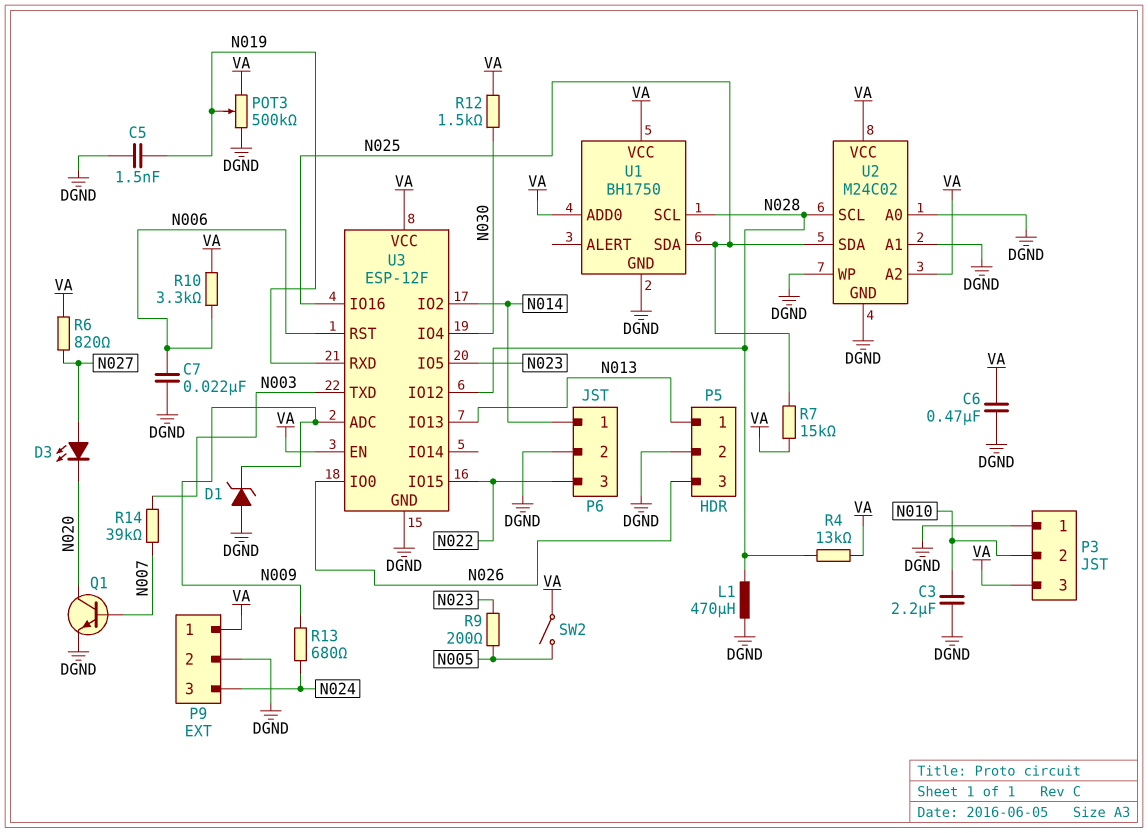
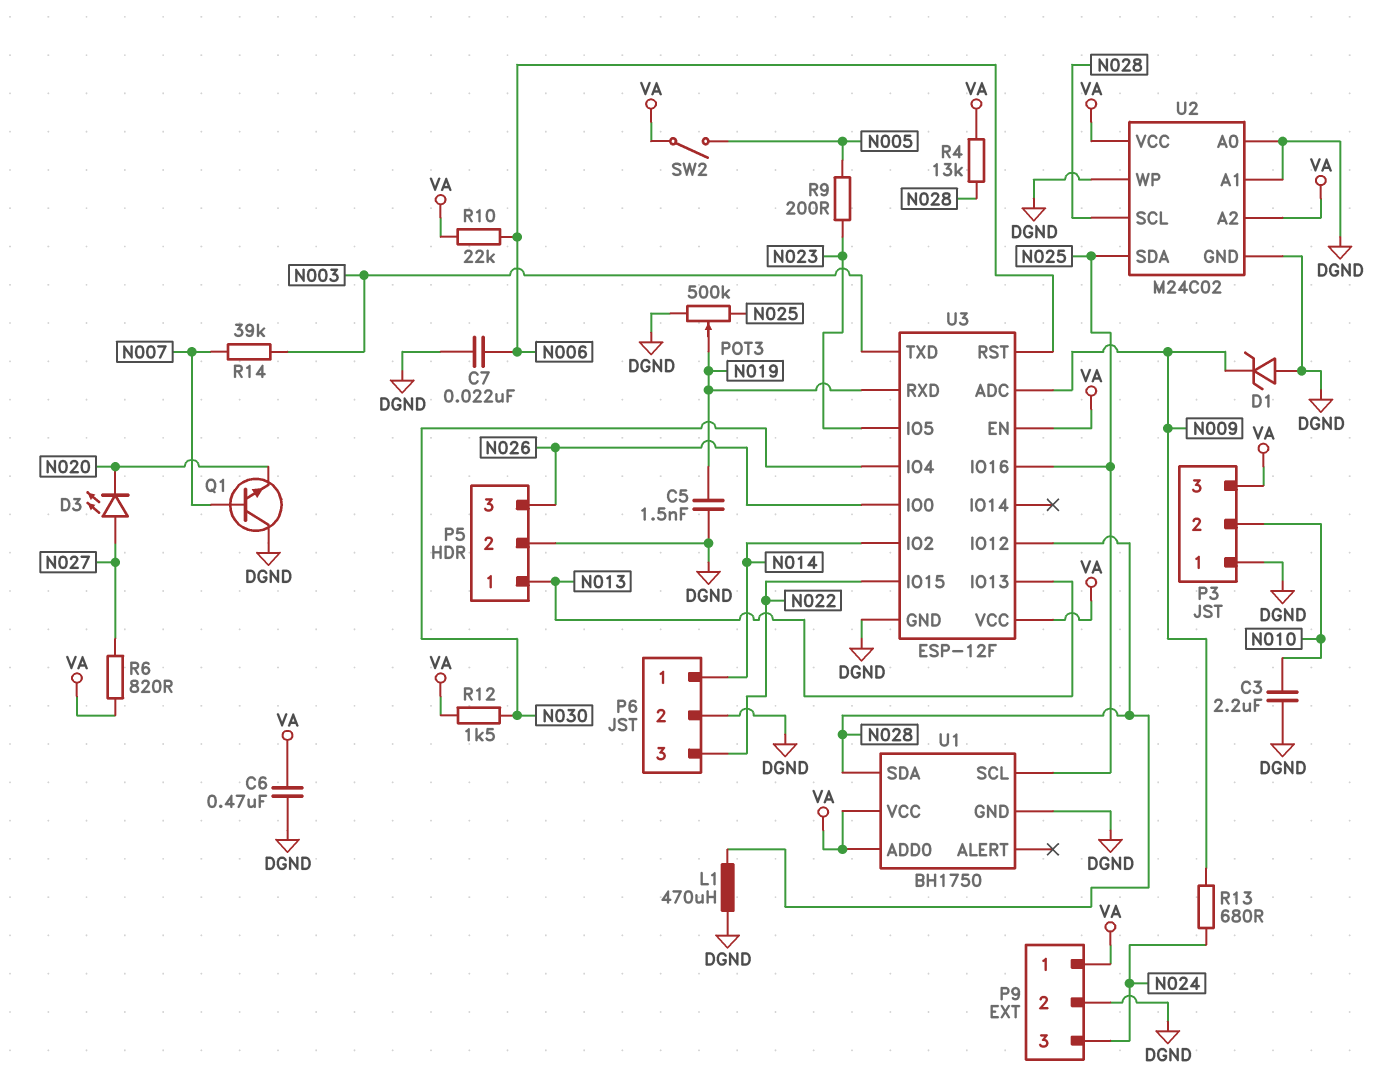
POT3: 500k (DGND, VA, wiper N019) -> 500k (DGND, N025, wiper N019)
Q1: NPN (B N007, C N020, E DGND) -> NPN (B N007, C DGND, E N020)
R7: 15k (N025, VA) -> none
R10: 3.3k (N006, VA) -> 22k (N006, VA)
U1 pin SCL: N028 -> N025
U1 pin SDA: N025 -> N028

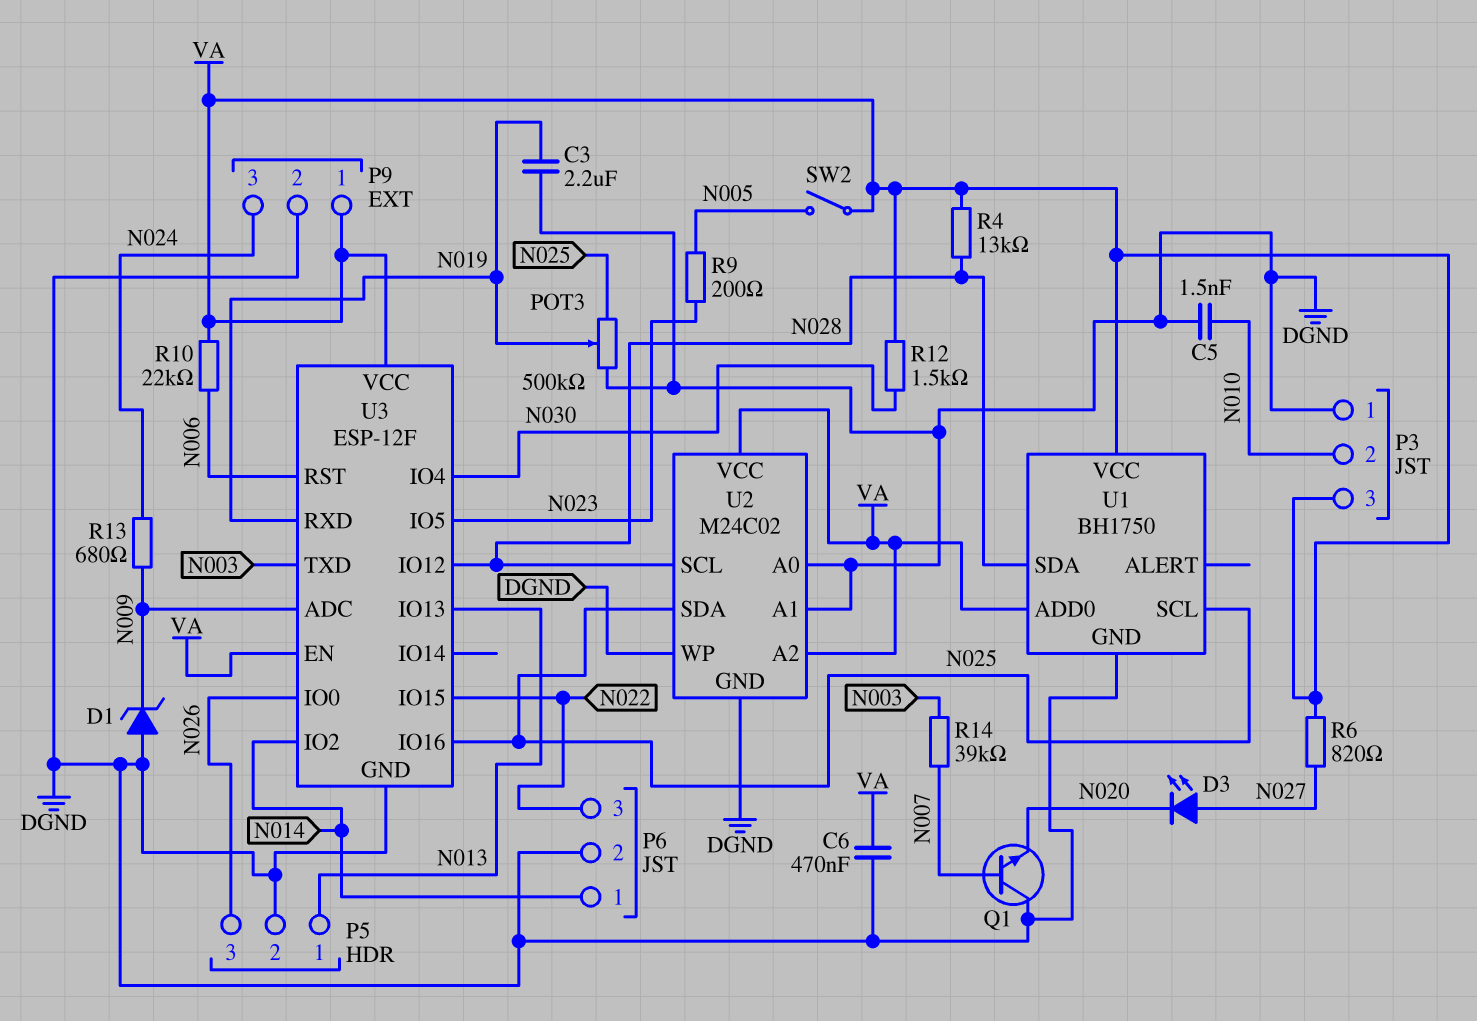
C3: 2.2uF (DGND, N010) -> 2.2uF (DGND, N019)
C5: 1.5nF (DGND, N019) -> 1.5nF (DGND, N010)
C7: 22nF (DGND, N006) -> none
L1: 470uH (DGND, N028) -> none

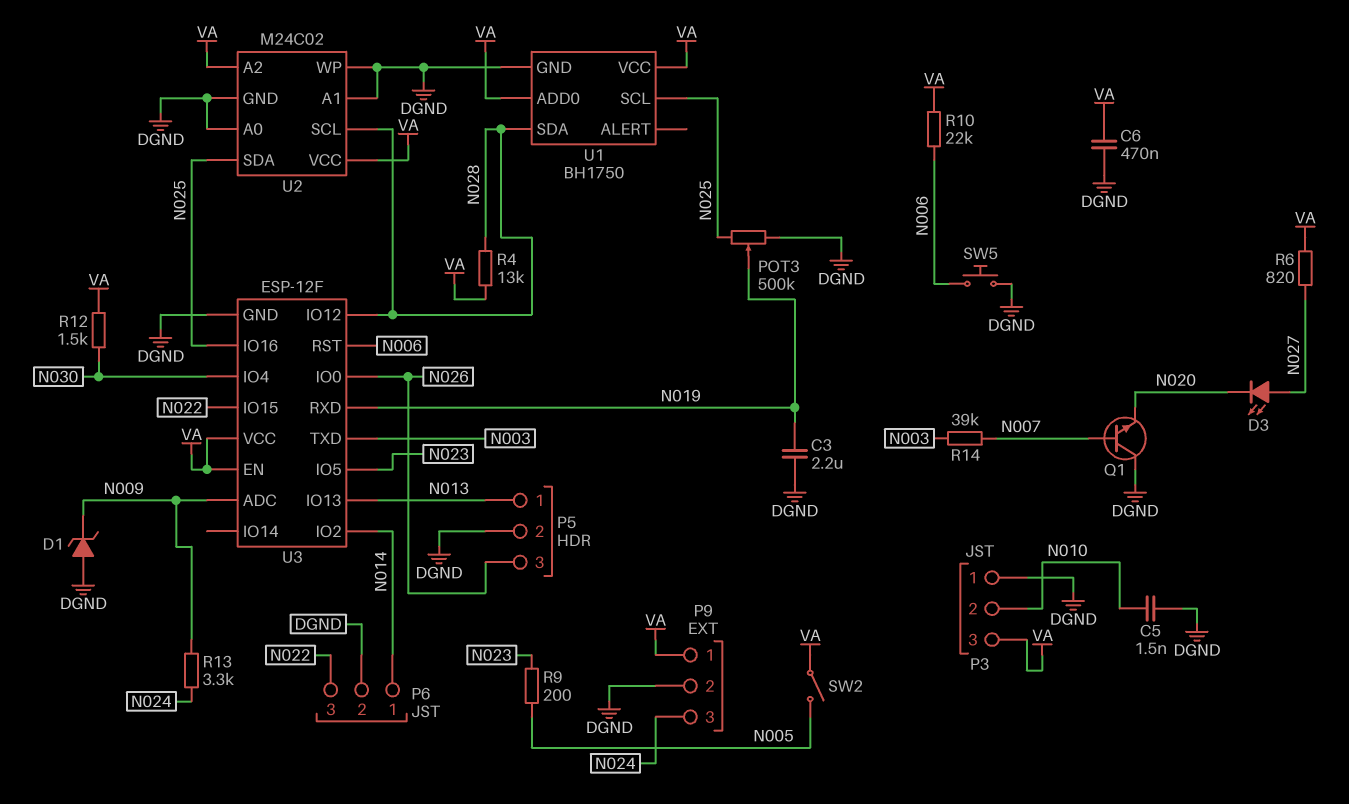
R13: 680 (N009, N024) -> 3.3k (N009, N024)
SW5: none -> button (DGND, N006)

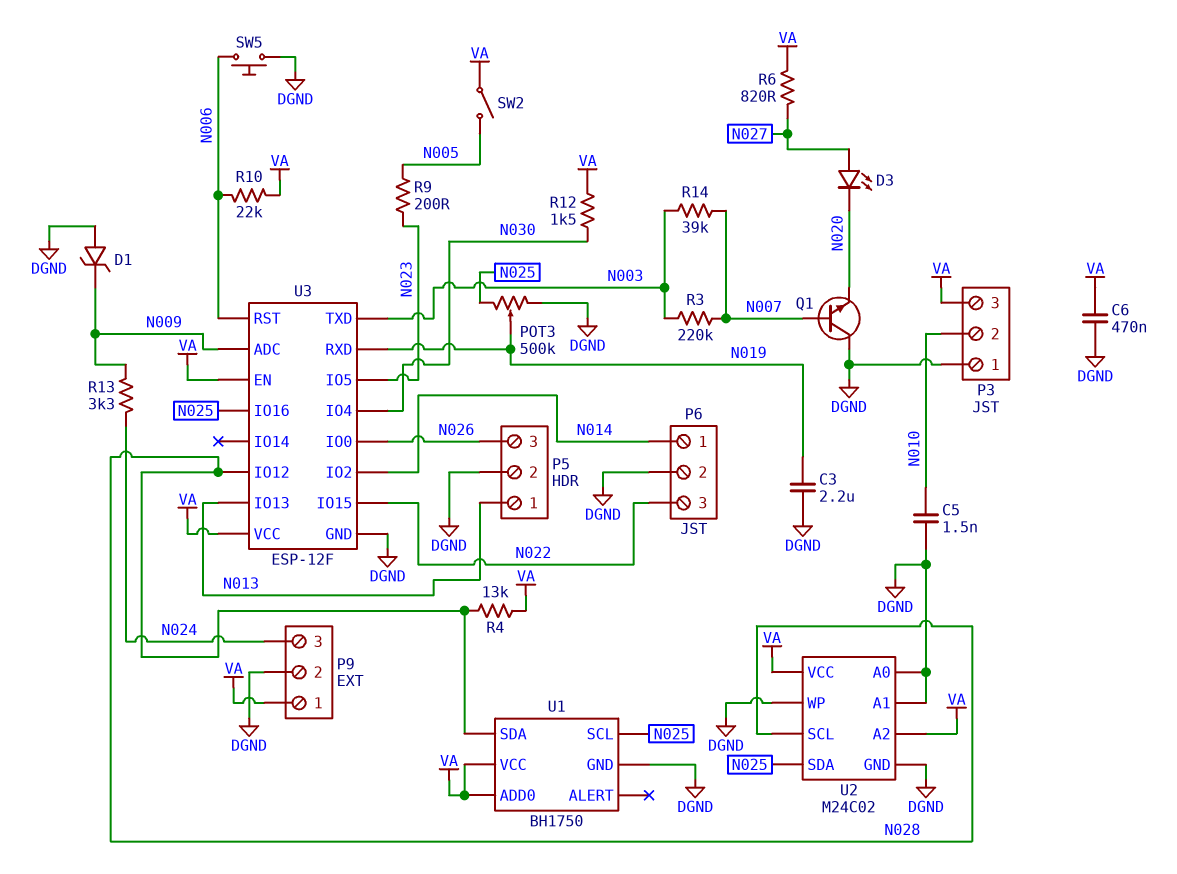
R3: none -> 220k (N003, N007)

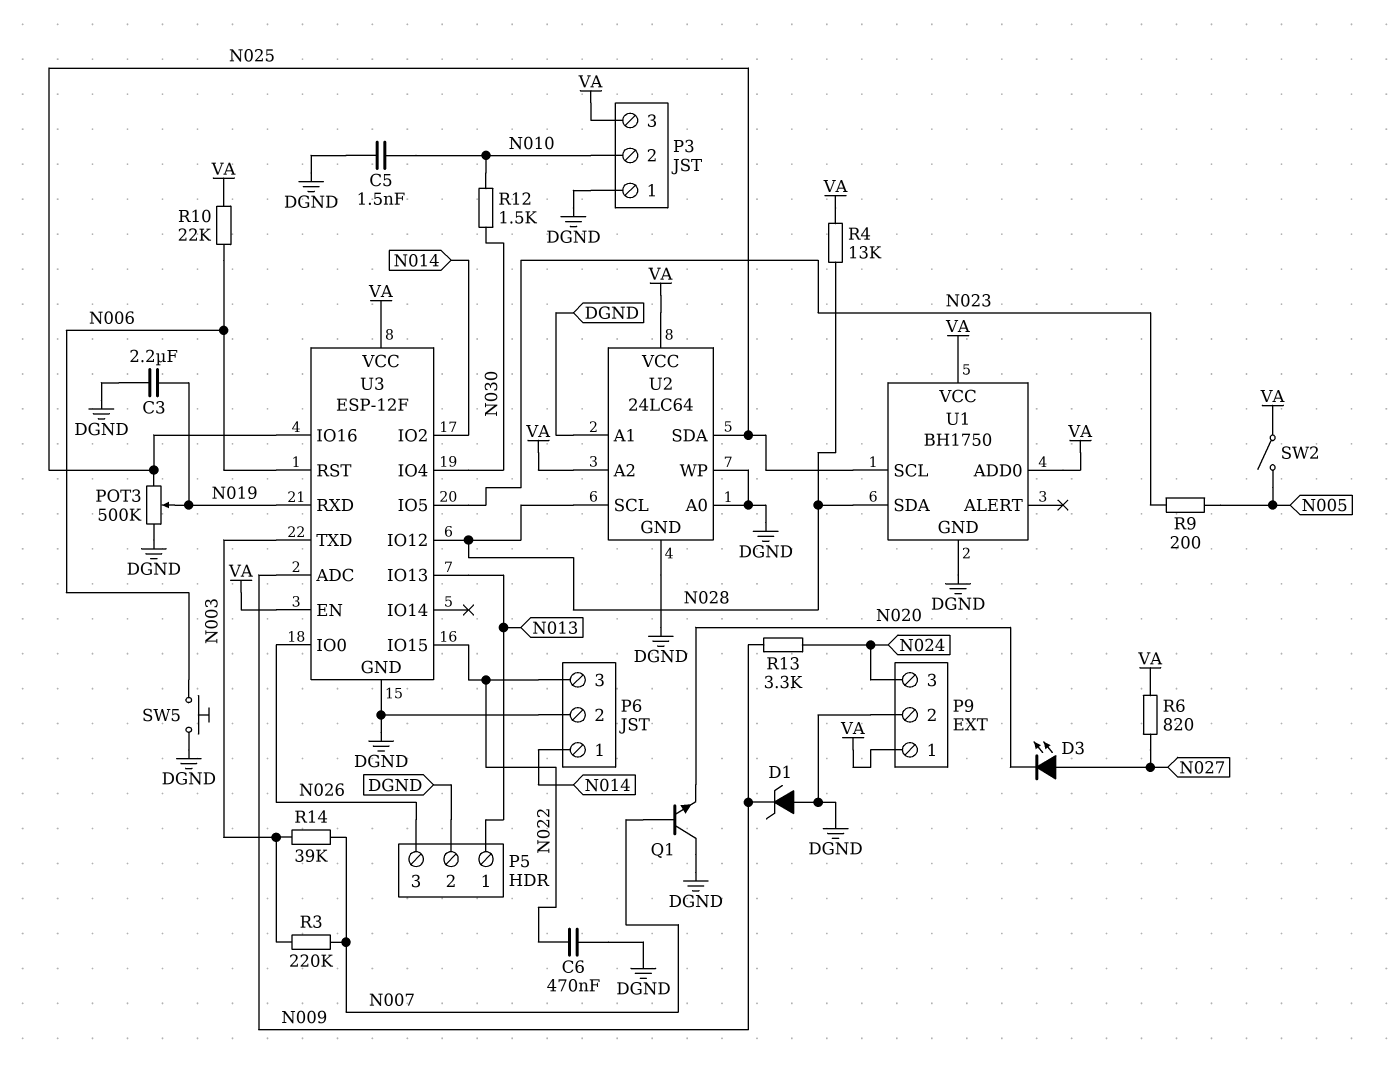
C6: 470nF (DGND, VA) -> 470nF (DGND, N022)
R12: 1.5k (N030, VA) -> 1.5k (N010, N030)
U2: M24C02 -> 24LC64

